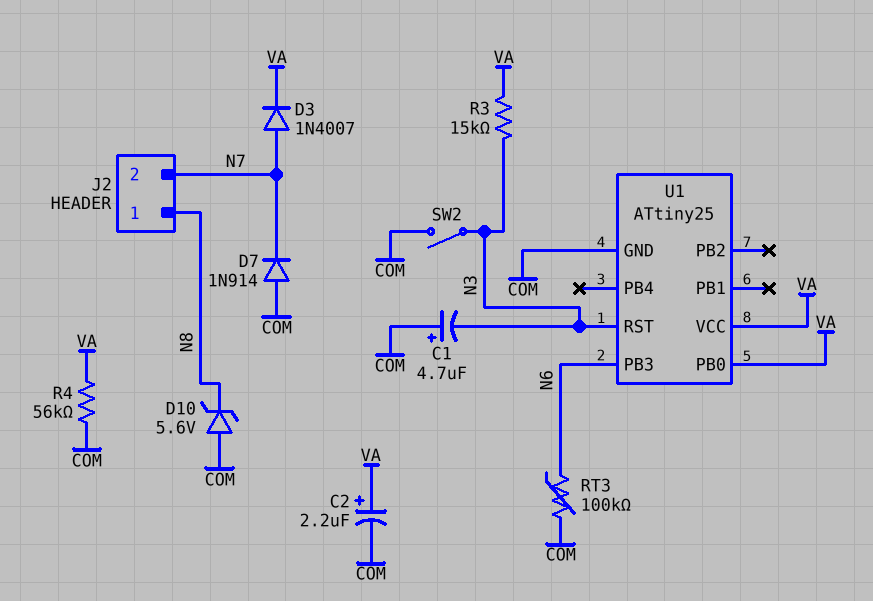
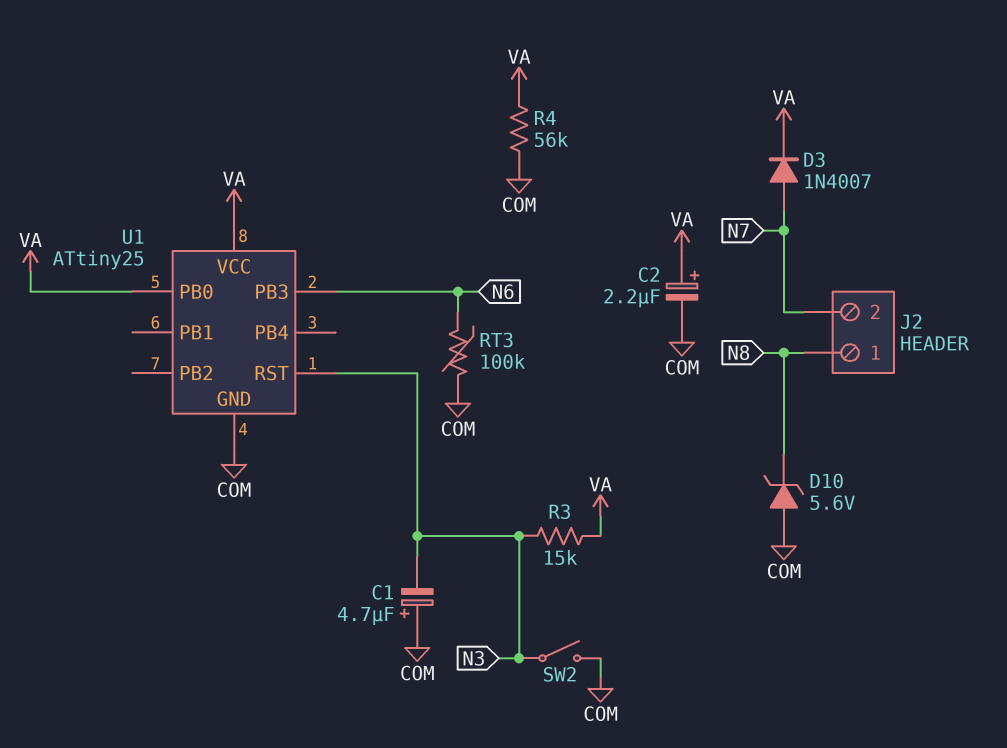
D7: diode 1N914 (A COM, K N7) -> none

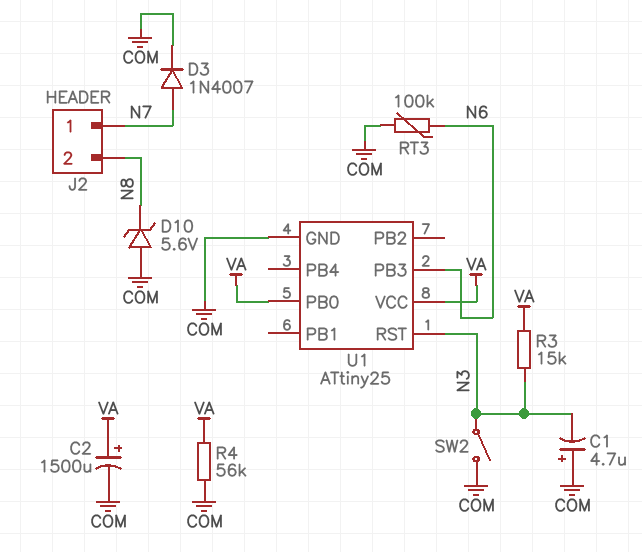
C2: 2.2uF (plus VA, minus COM) -> 1500uF (plus VA, minus COM)
D3: diode 1N4007 (A N7, K VA) -> diode 1N4007 (A N7, K COM)
J2 pin 1: N8 -> N7
J2 pin 2: N7 -> N8

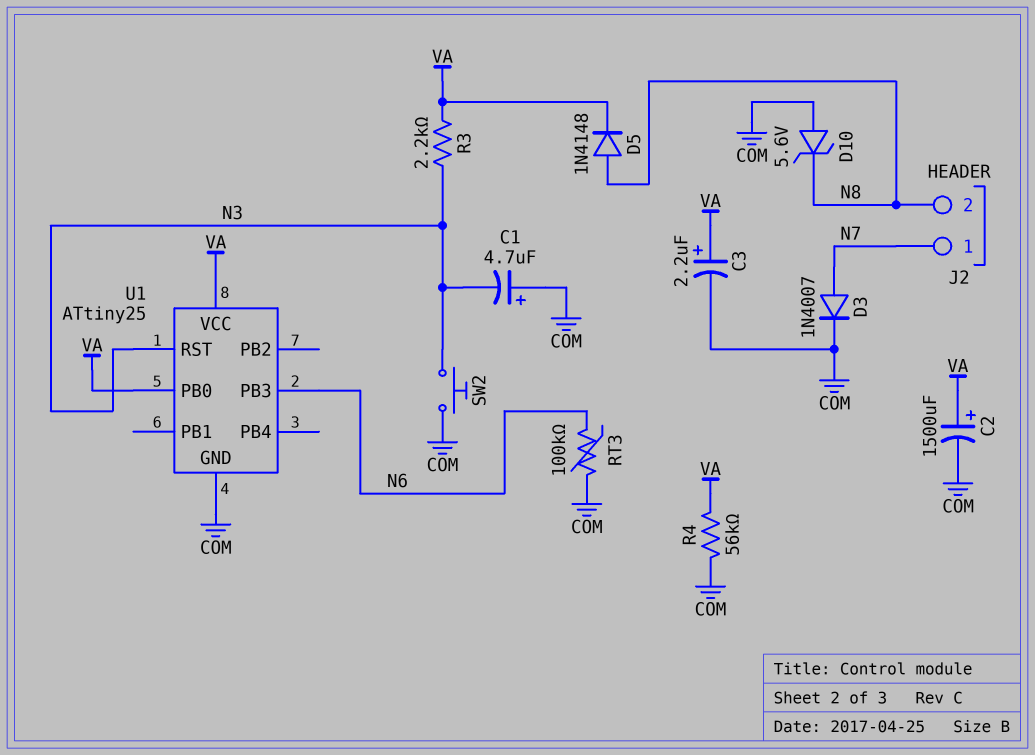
C3: none -> 2.2uF (plus VA, minus COM)
D5: none -> diode 1N4148 (A N8, K VA)
R3: 15k (N3, VA) -> 2.2k (N3, VA)
SW2: switch (COM, N3) -> button (COM, N3)

